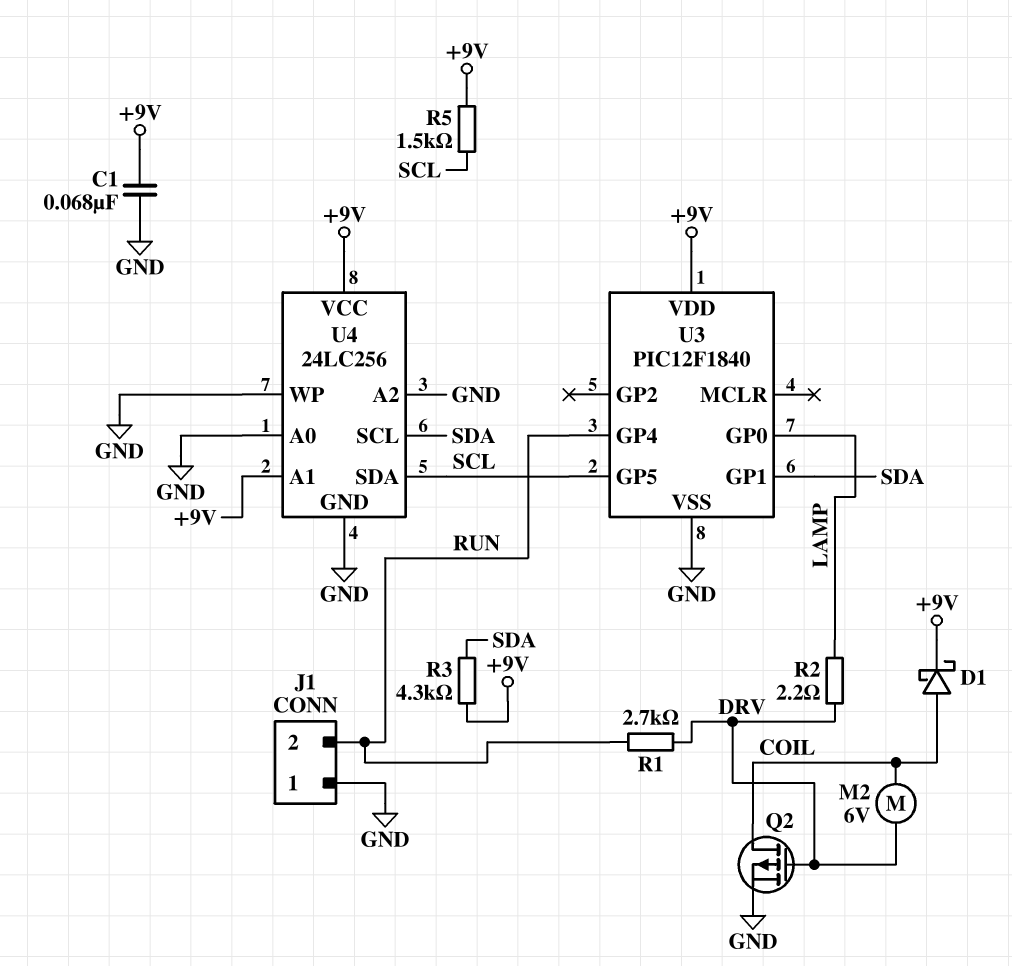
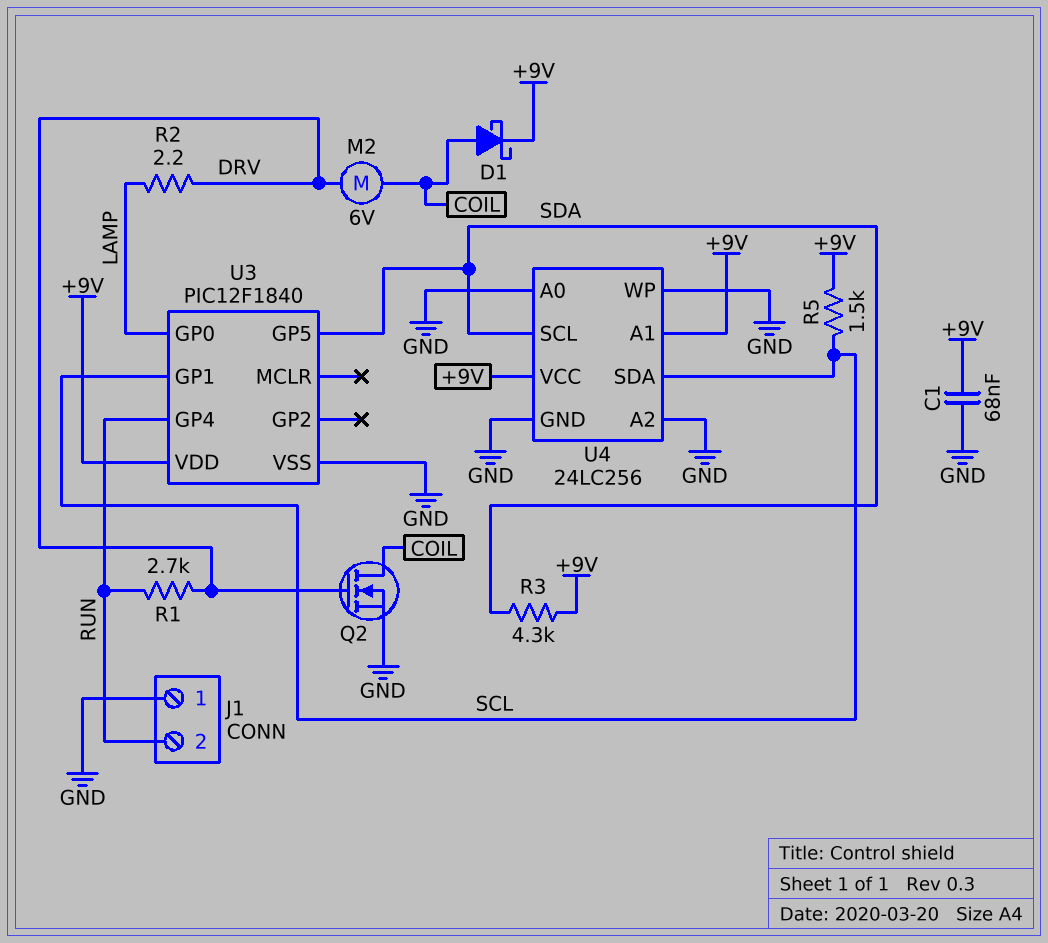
Q2: PMOS (G DRV, D COIL, S GND) -> NMOS (G DRV, D COIL, S GND)
U3 pin GP1: SDA -> SCL
U3 pin GP5: SCL -> SDA

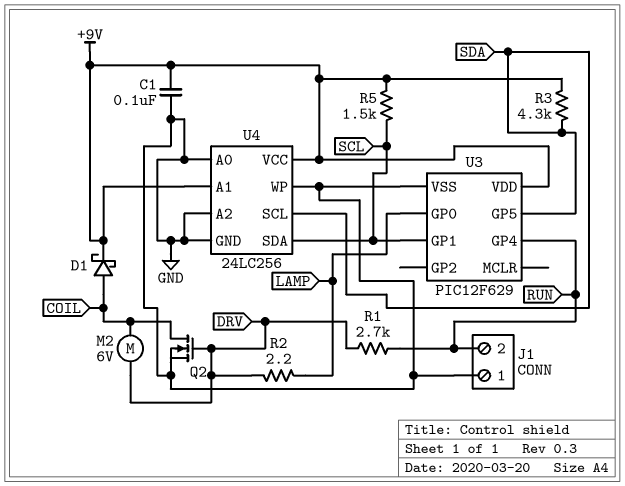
C1: 68nF (+9V, GND) -> 100nF (+9V, GND)
U3: PIC12F1840 -> PIC12F629

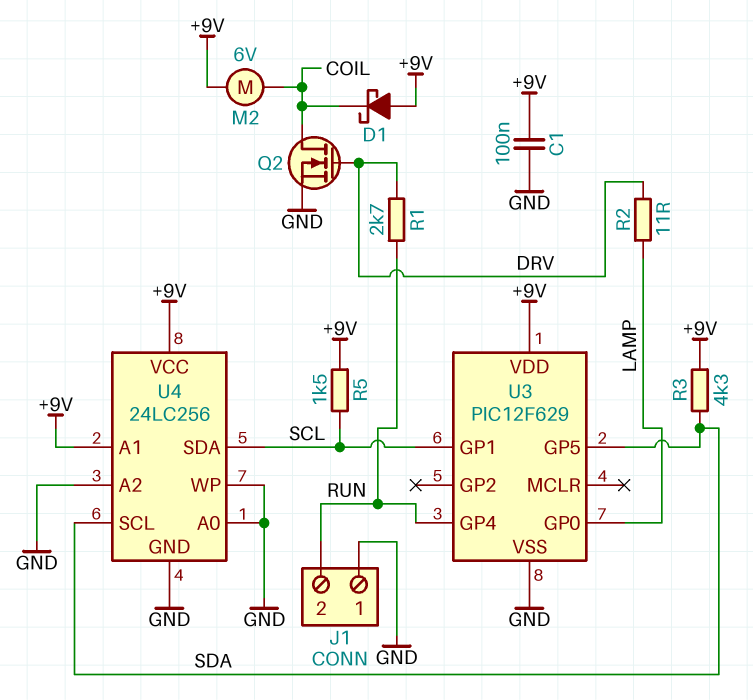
D1: schottky (A COIL, K +9V) -> schottky (A +9V, K COIL)
M2: motor 6V (COIL, DRV) -> motor 6V (+9V, COIL)
R2: 2.2 (DRV, LAMP) -> 11 (DRV, LAMP)

